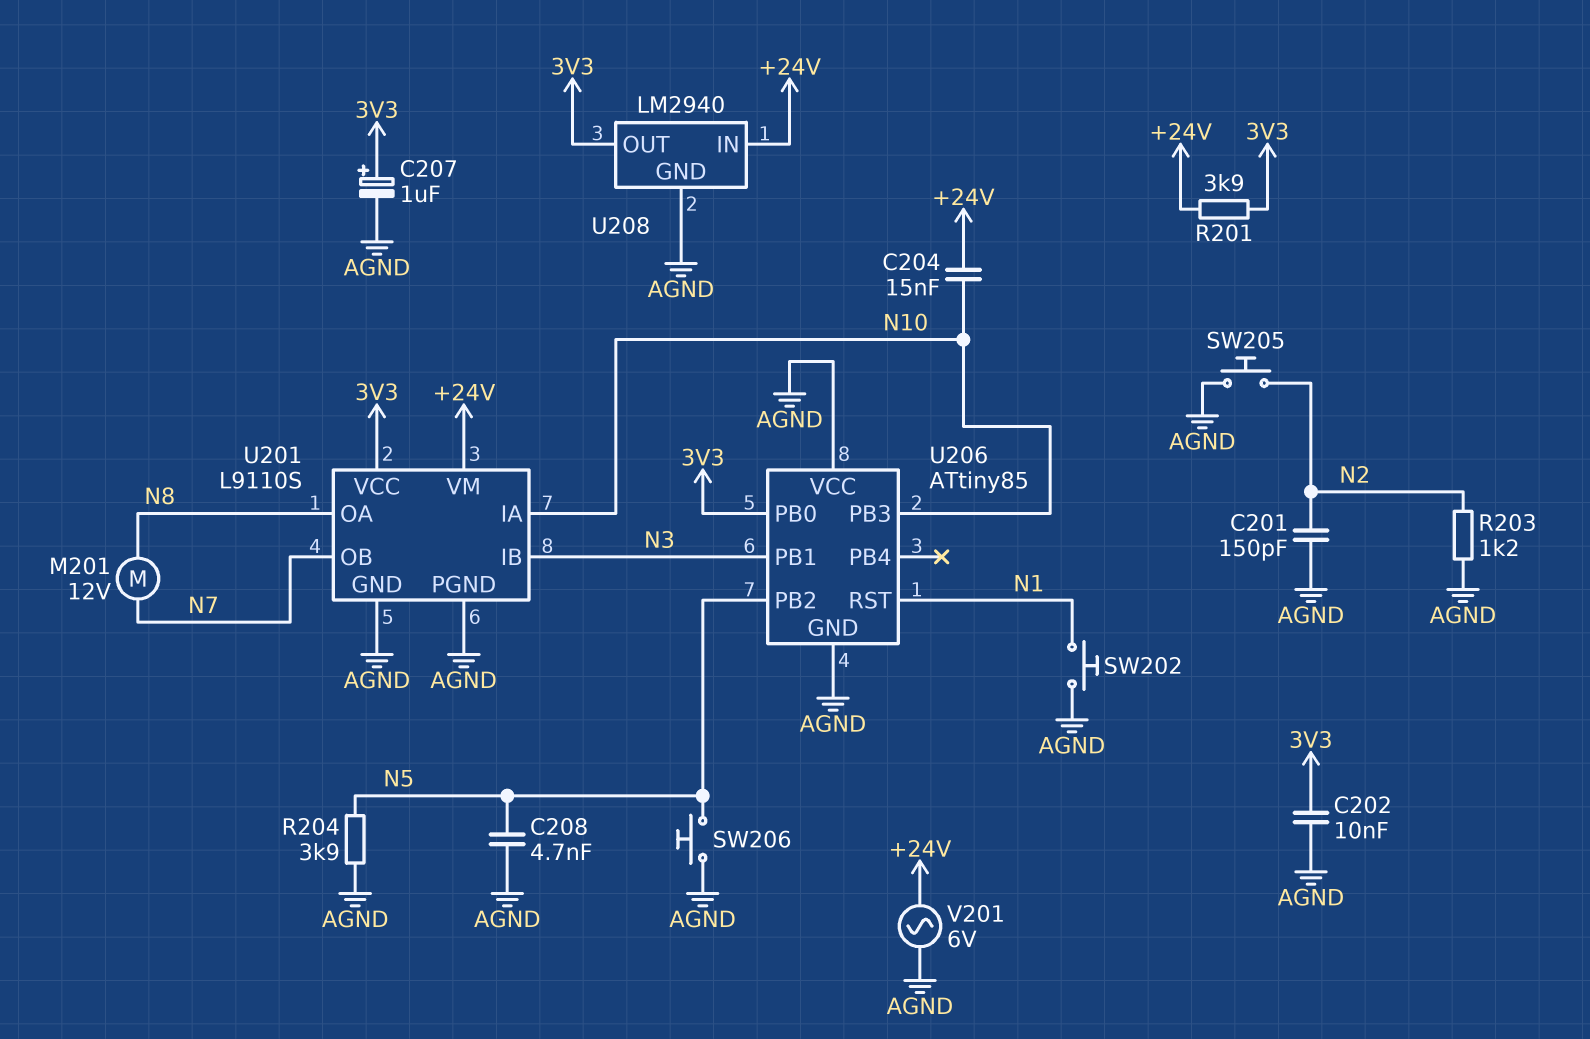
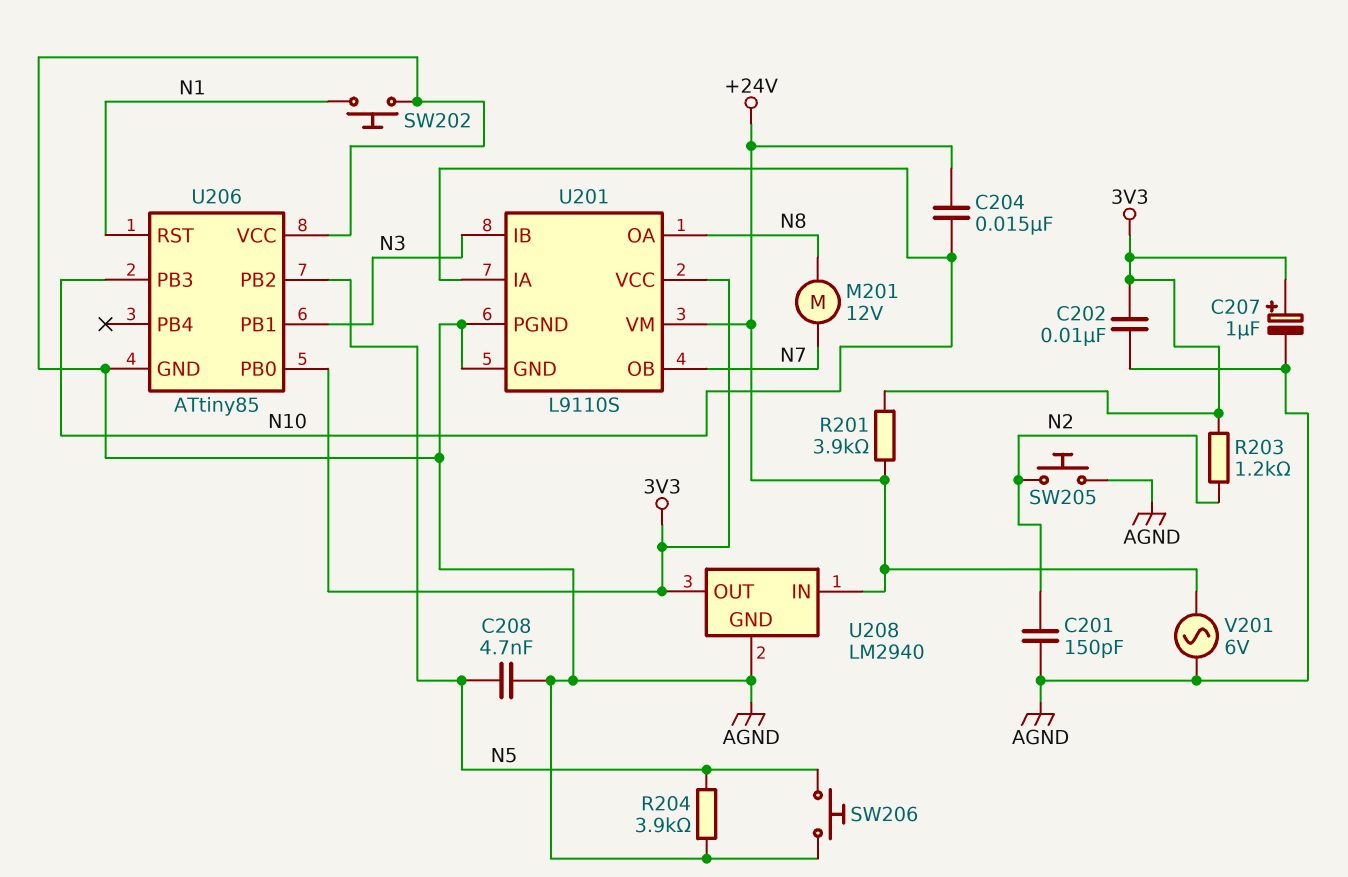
R203: 1.2k (AGND, N2) -> 1.2k (3V3, N2)

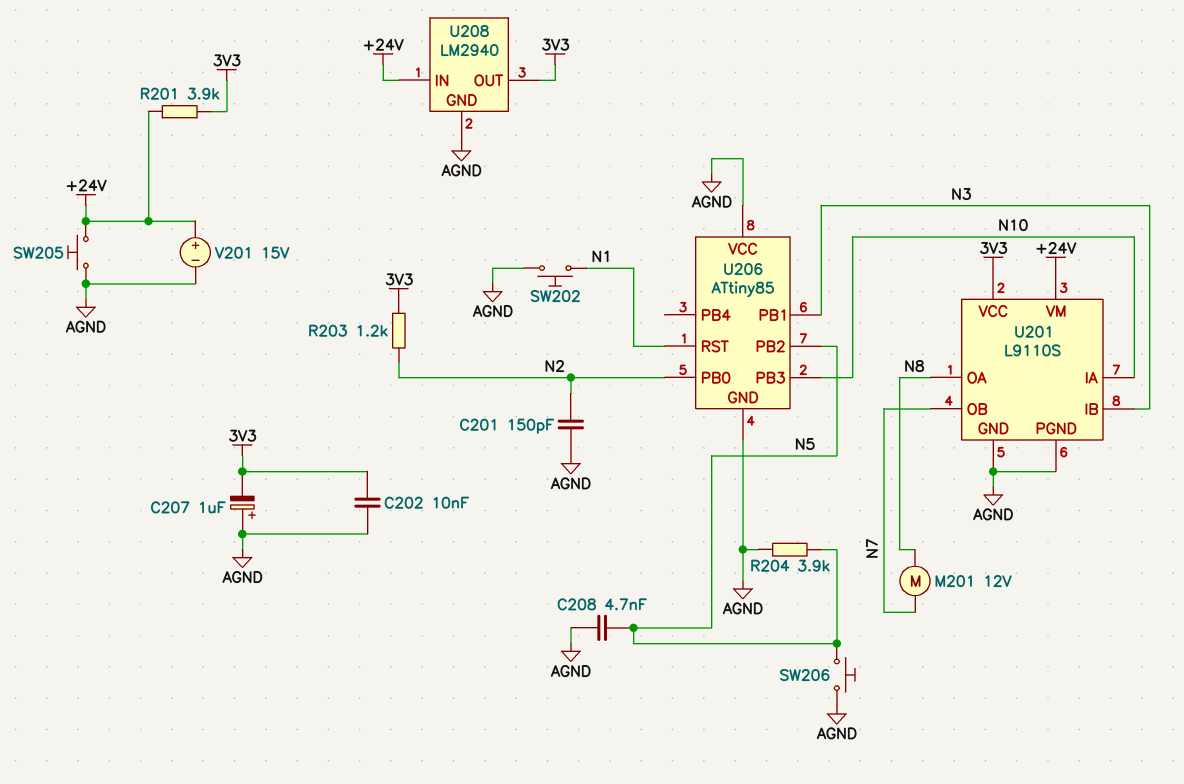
C204: 15nF (+24V, N10) -> none
C207: 1uF (plus 3V3, minus AGND) -> 1uF (plus AGND, minus 3V3)
SW205: button (AGND, N2) -> button (+24V, AGND)
U206 pin PB0: 3V3 -> N2
V201: AC 6V (+24V, AGND) -> 15V (plus +24V, minus AGND)

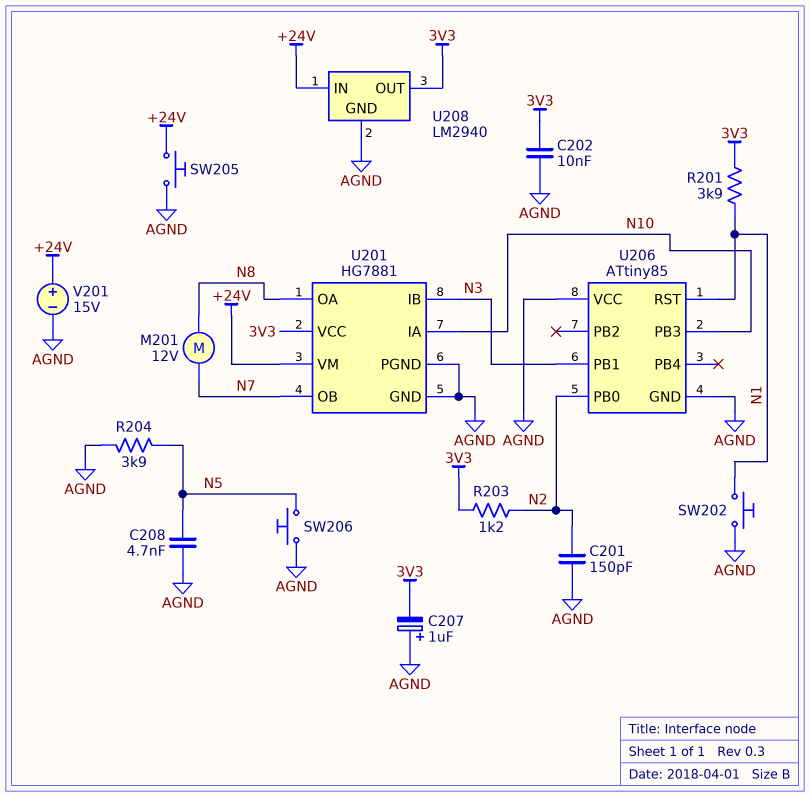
R201: 3.9k (+24V, 3V3) -> 3.9k (3V3, N1)
U201: L9110S -> HG7881
U206 pin PB2: N5 -> none

